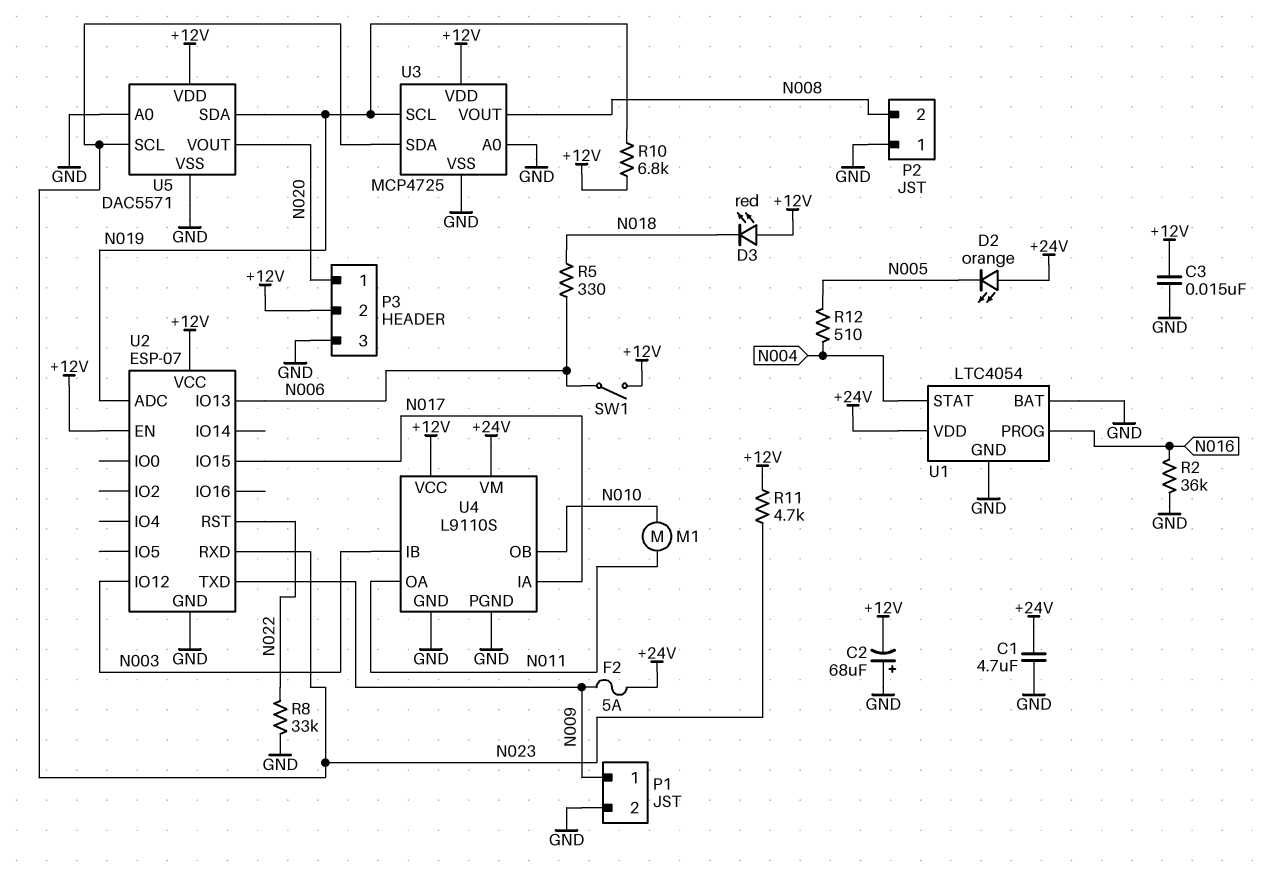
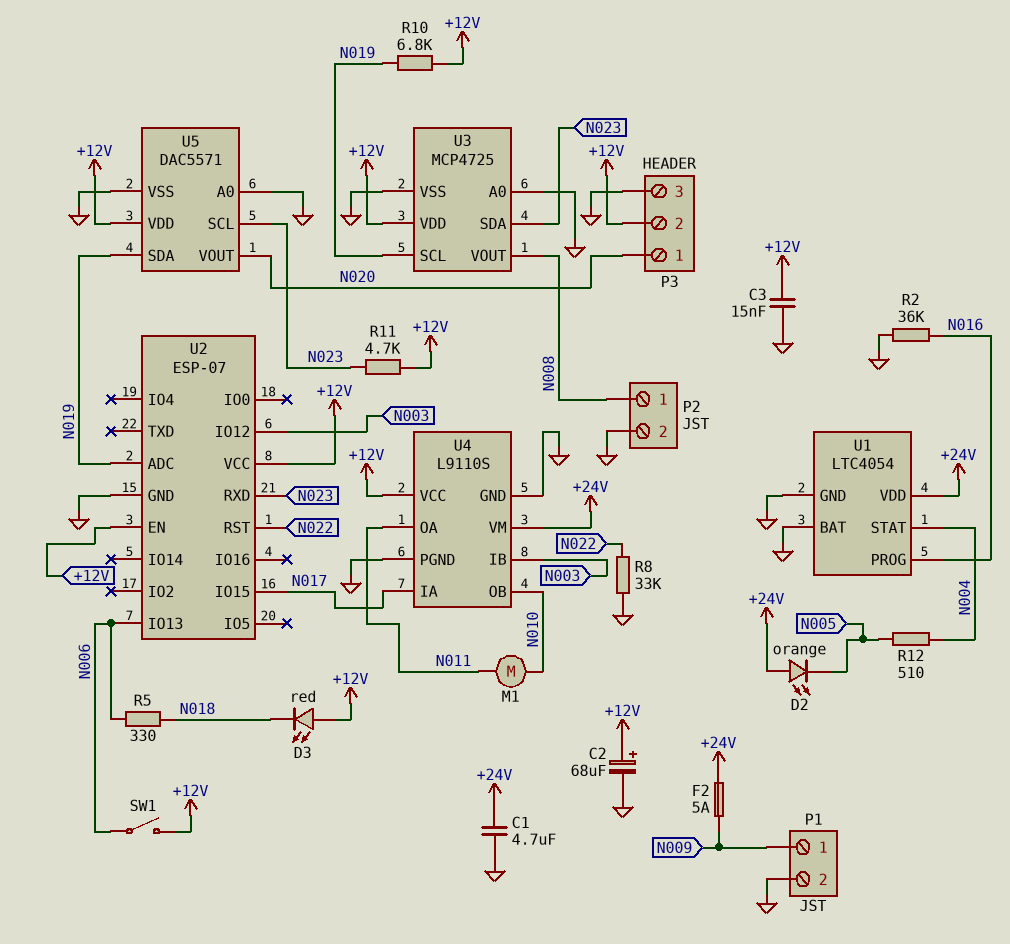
C2: 68uF (plus GND, minus +12V) -> 68uF (plus +12V, minus GND)
P2 pin 1: GND -> N008
P2 pin 2: N008 -> GND
U2 pin TXD: N009 -> none

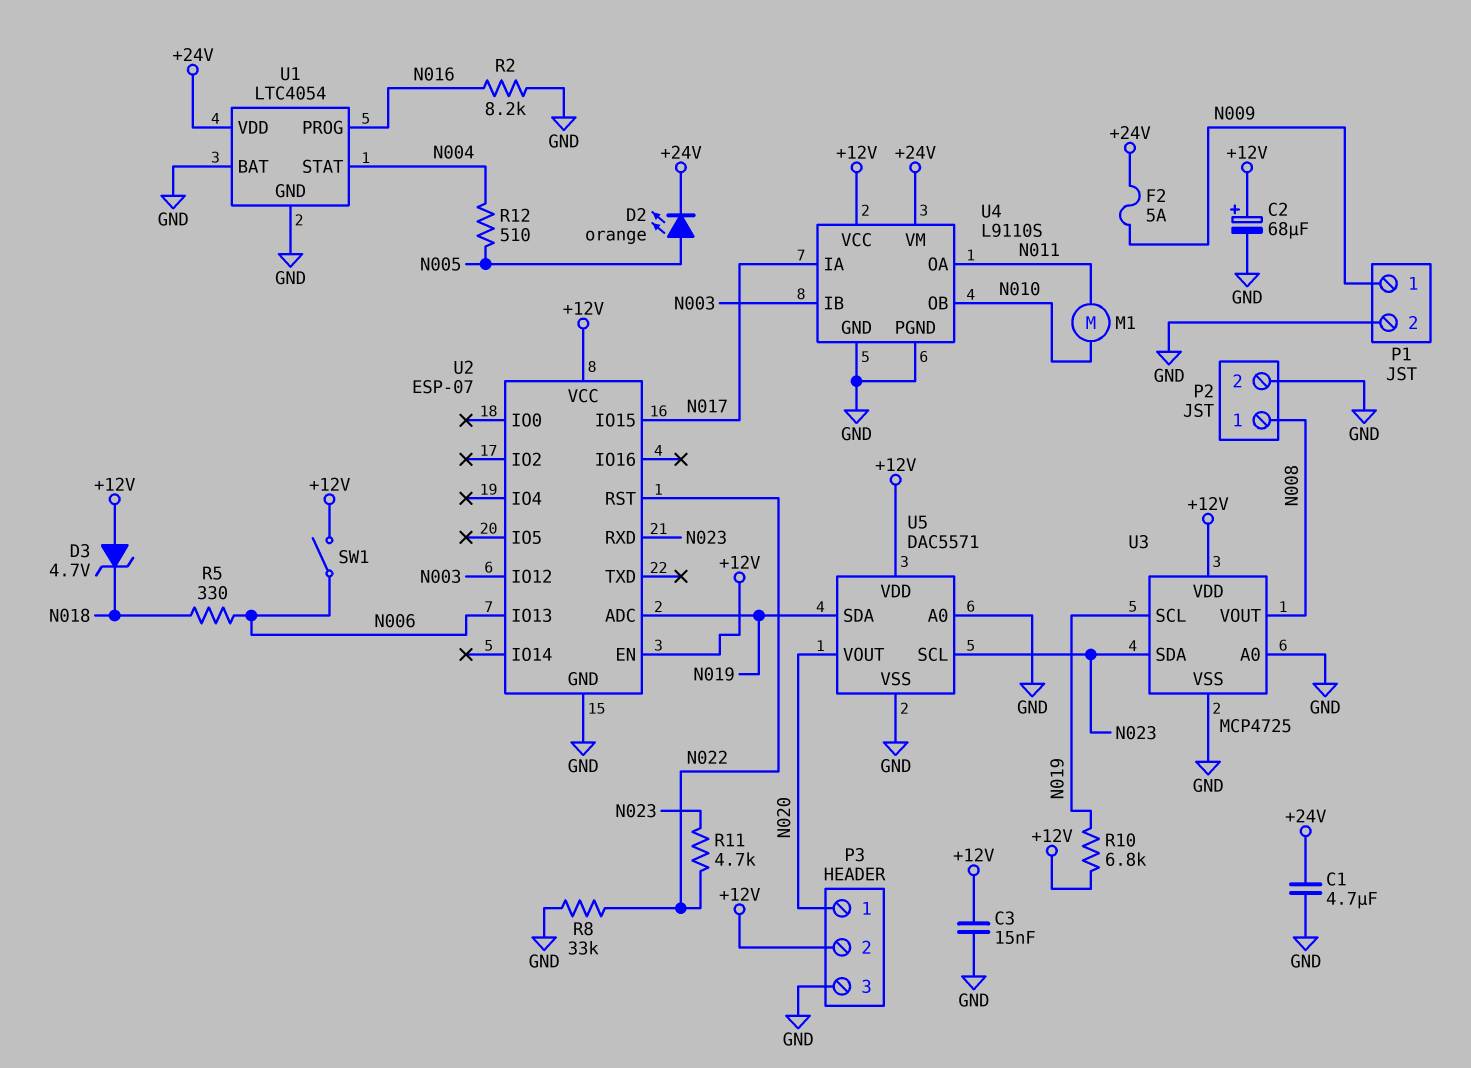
D2: LED orange (A +24V, K N005) -> LED orange (A N005, K +24V)
D3: LED red (A +12V, K N018) -> zener 4.7V (A +12V, K N018)
R2: 36k (GND, N016) -> 8.2k (GND, N016)
R11: 4.7k (+12V, N023) -> 4.7k (N022, N023)

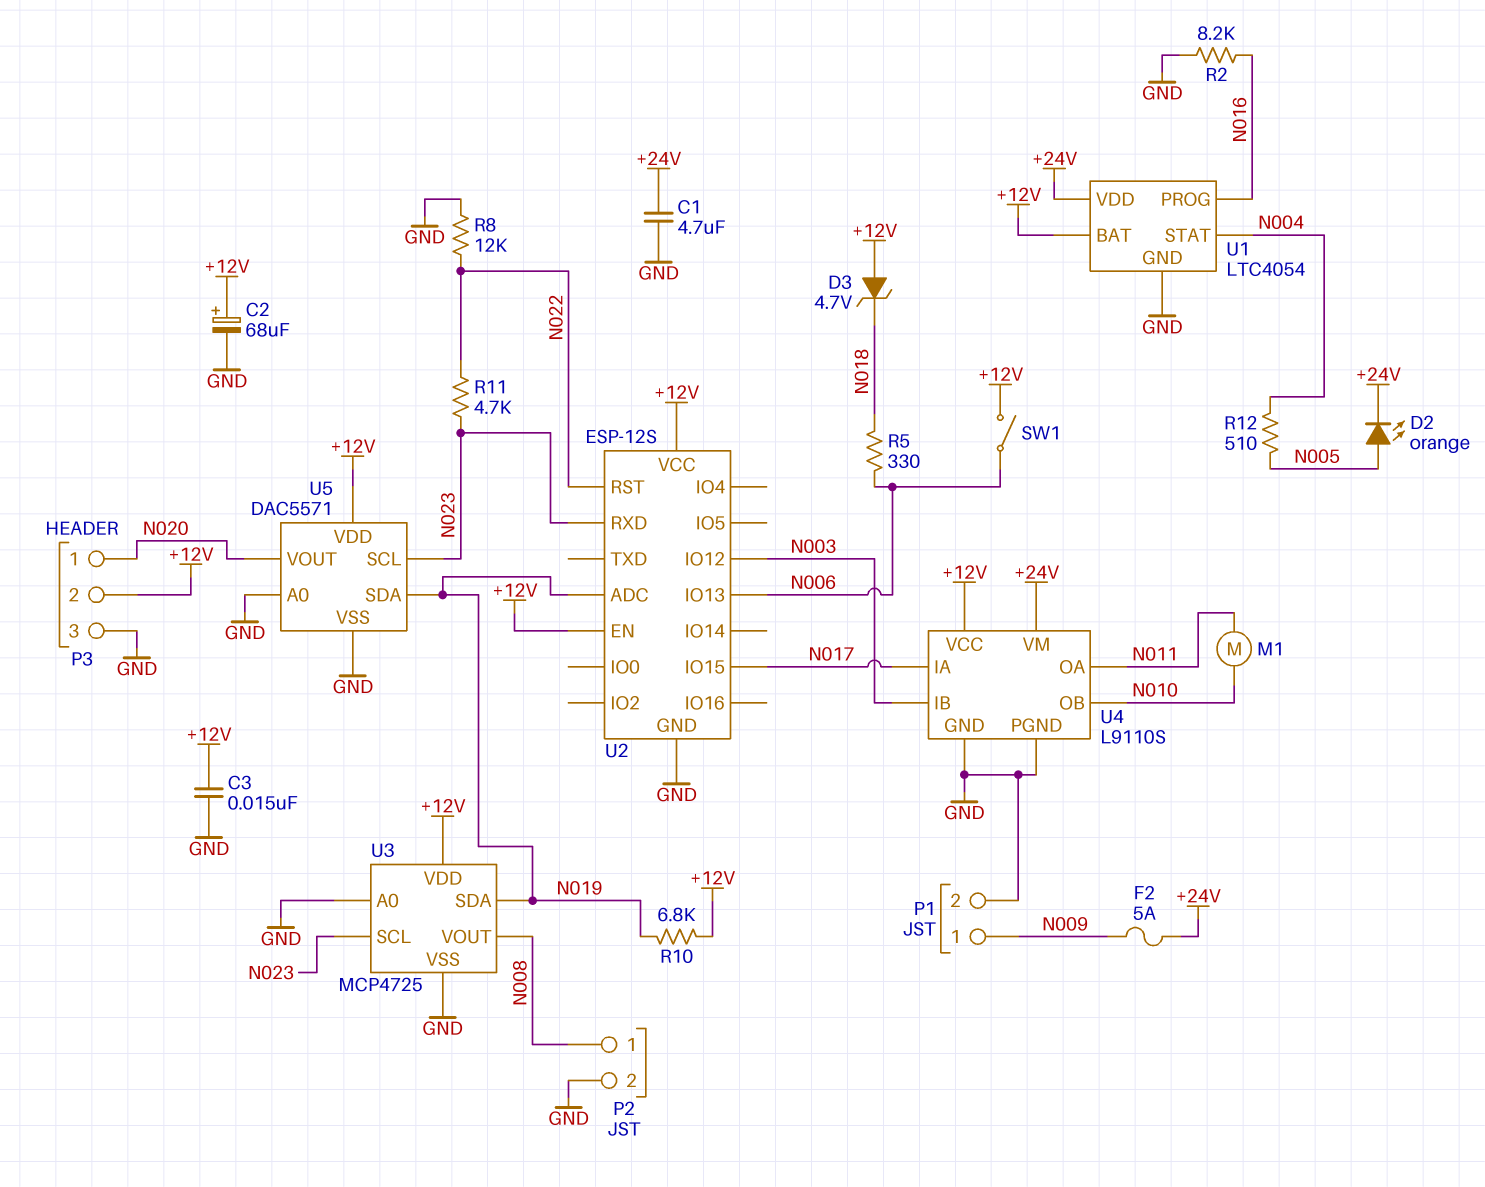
R8: 33k (GND, N022) -> 12k (GND, N022)
U1 pin BAT: GND -> +12V
U2: ESP-07 -> ESP-12S
U3 pin SCL: N019 -> N023
U3 pin SDA: N023 -> N019

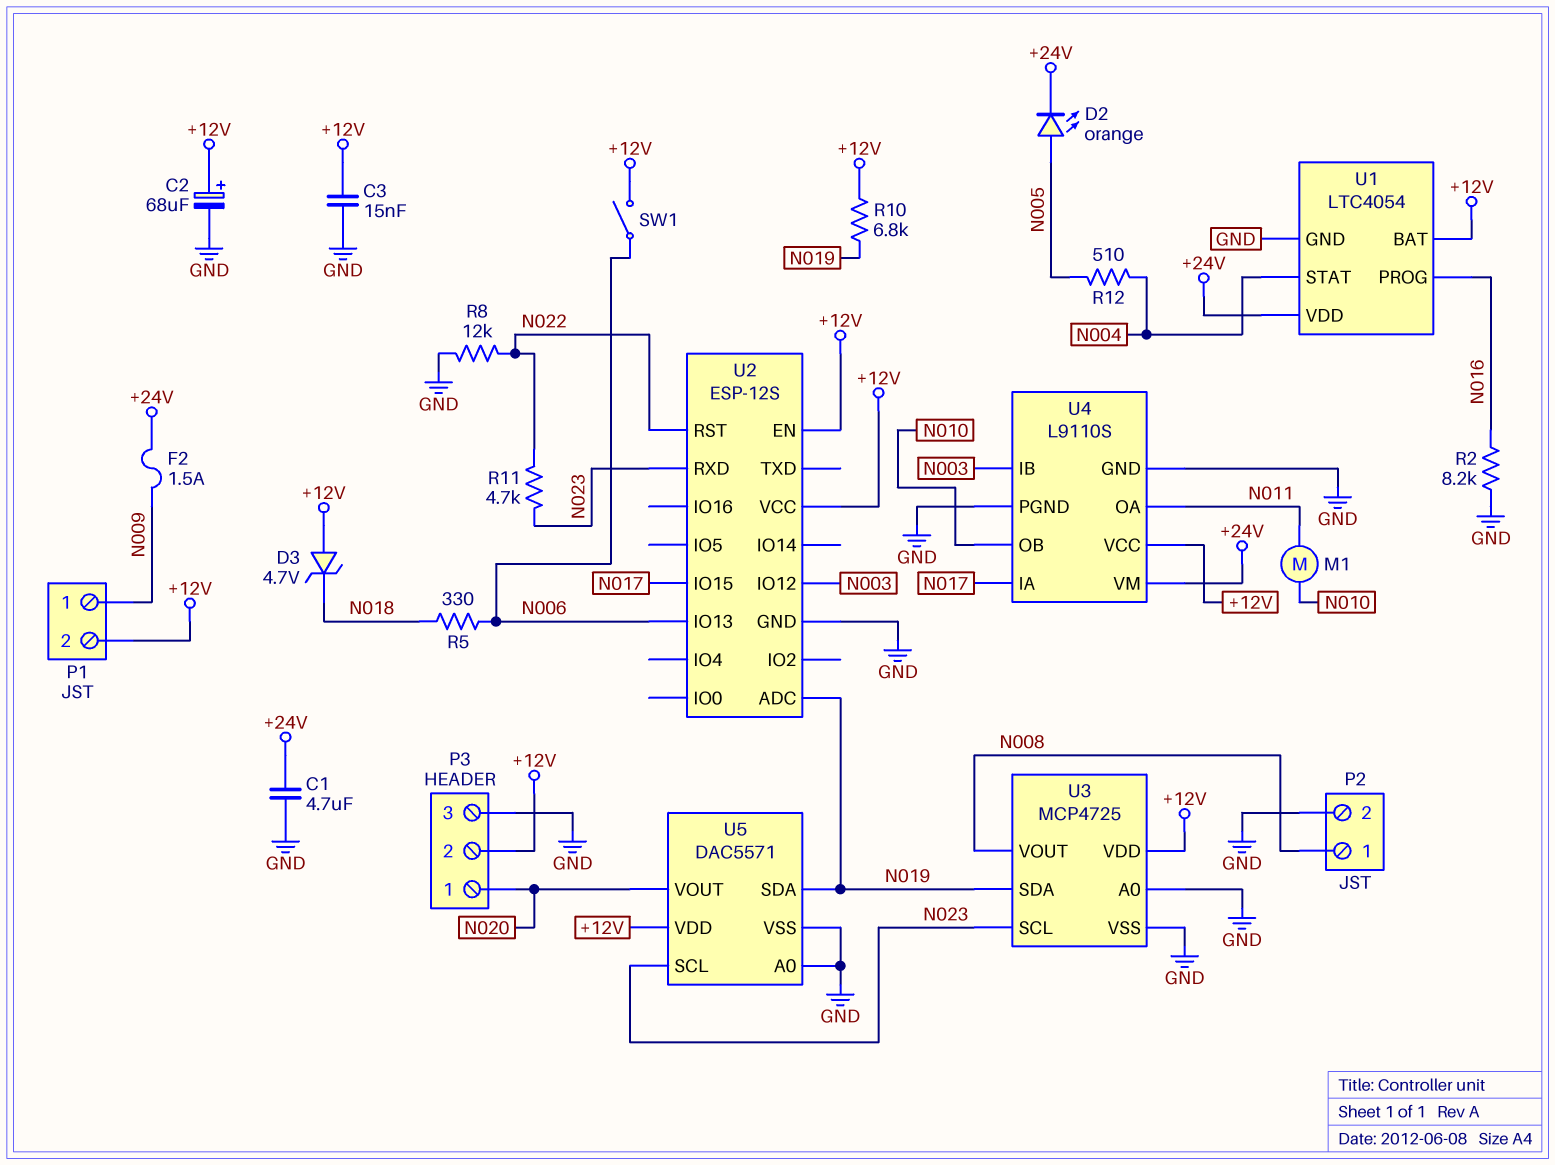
F2: 5A (+24V, N009) -> 1.5A (+24V, N009)
P1 pin 2: GND -> +12V

